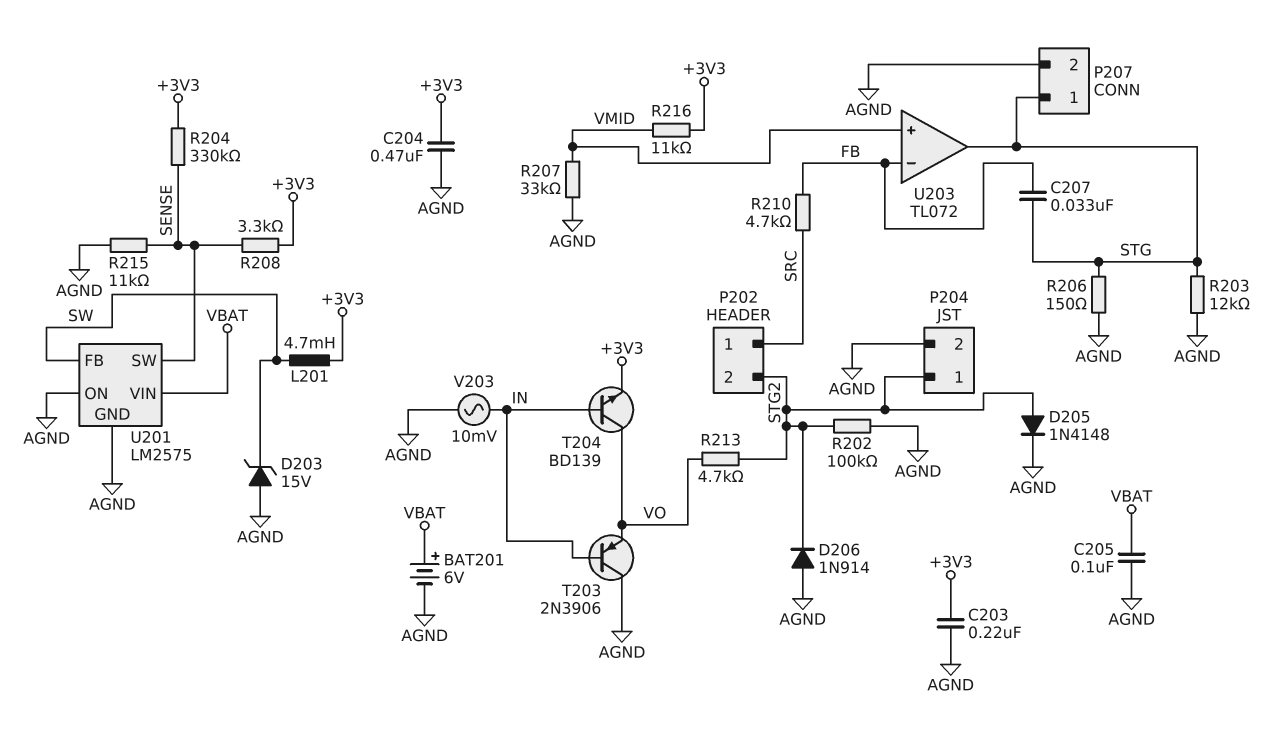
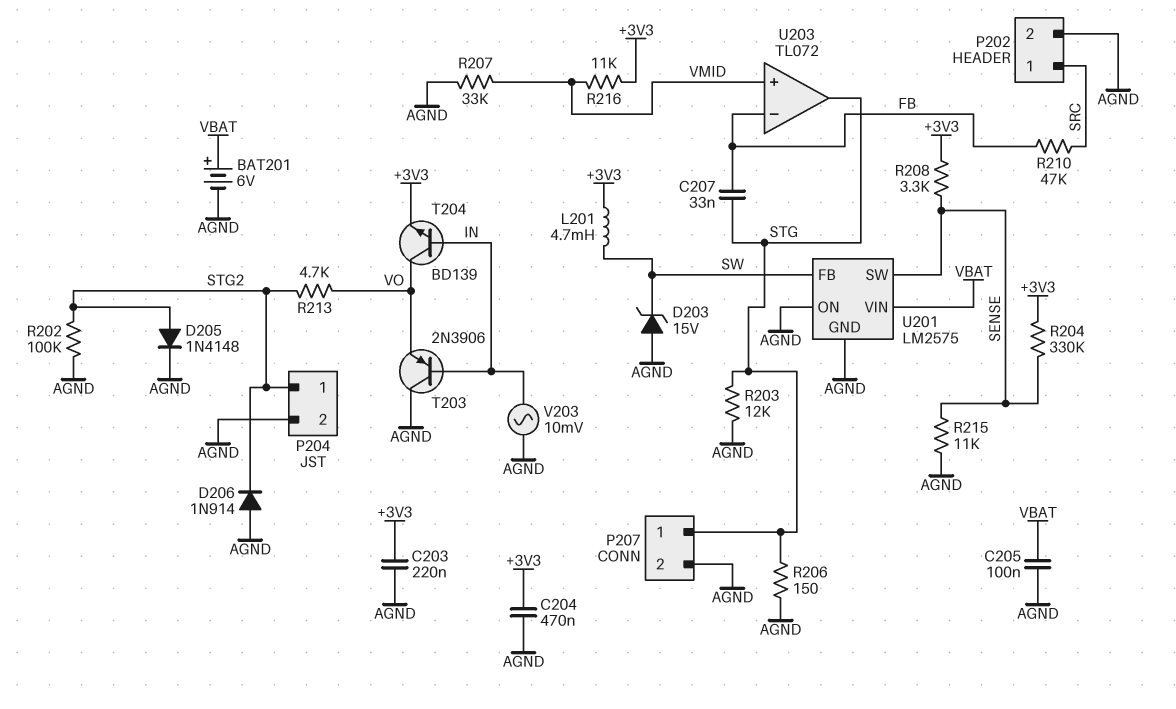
P202 pin 2: STG2 -> AGND
R210: 4.7k (FB, SRC) -> 47k (FB, SRC)

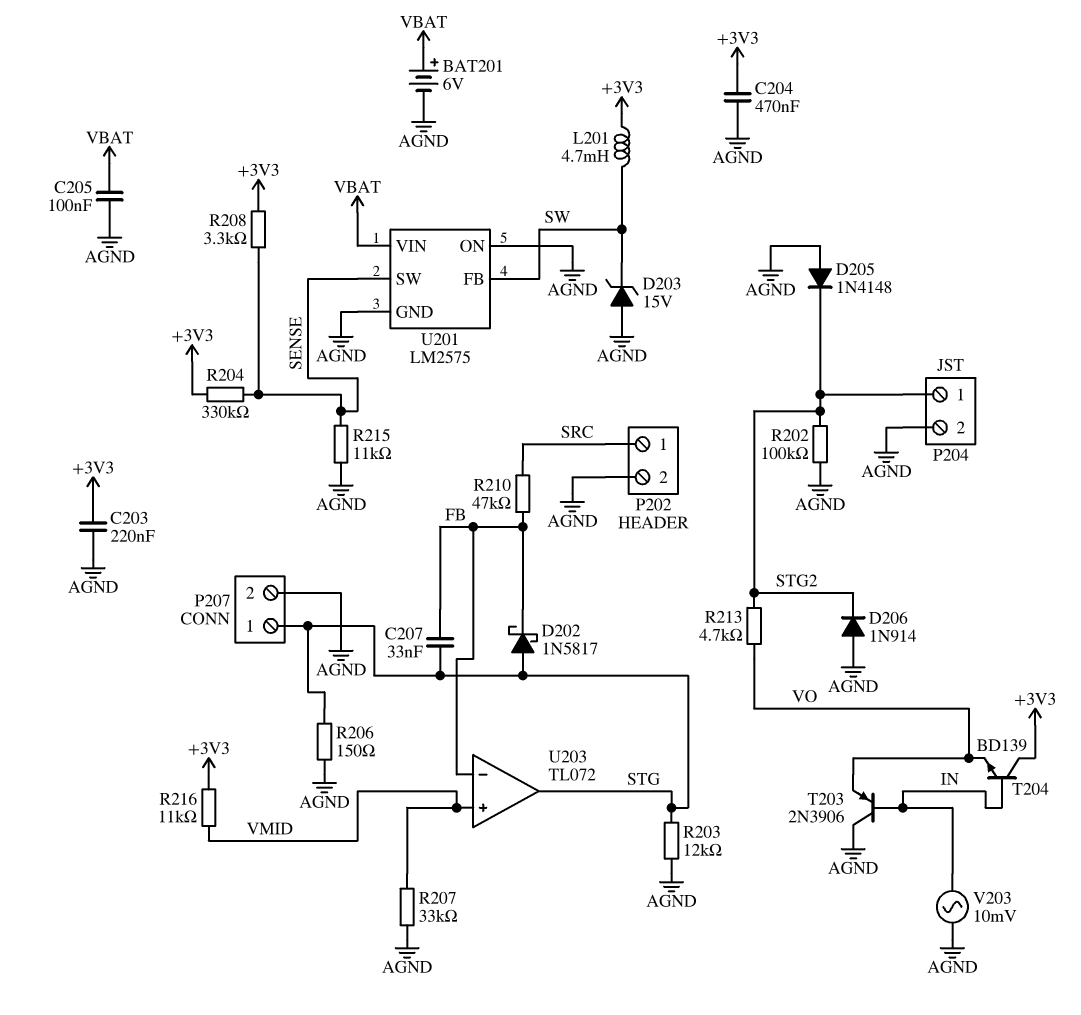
D202: none -> schottky 1N5817 (A STG, K FB)
D205: diode 1N4148 (A STG2, K AGND) -> diode 1N4148 (A AGND, K STG2)
T204: NPN BD139 (B IN, C VO, E +3V3) -> NPN BD139 (B IN, C +3V3, E VO)

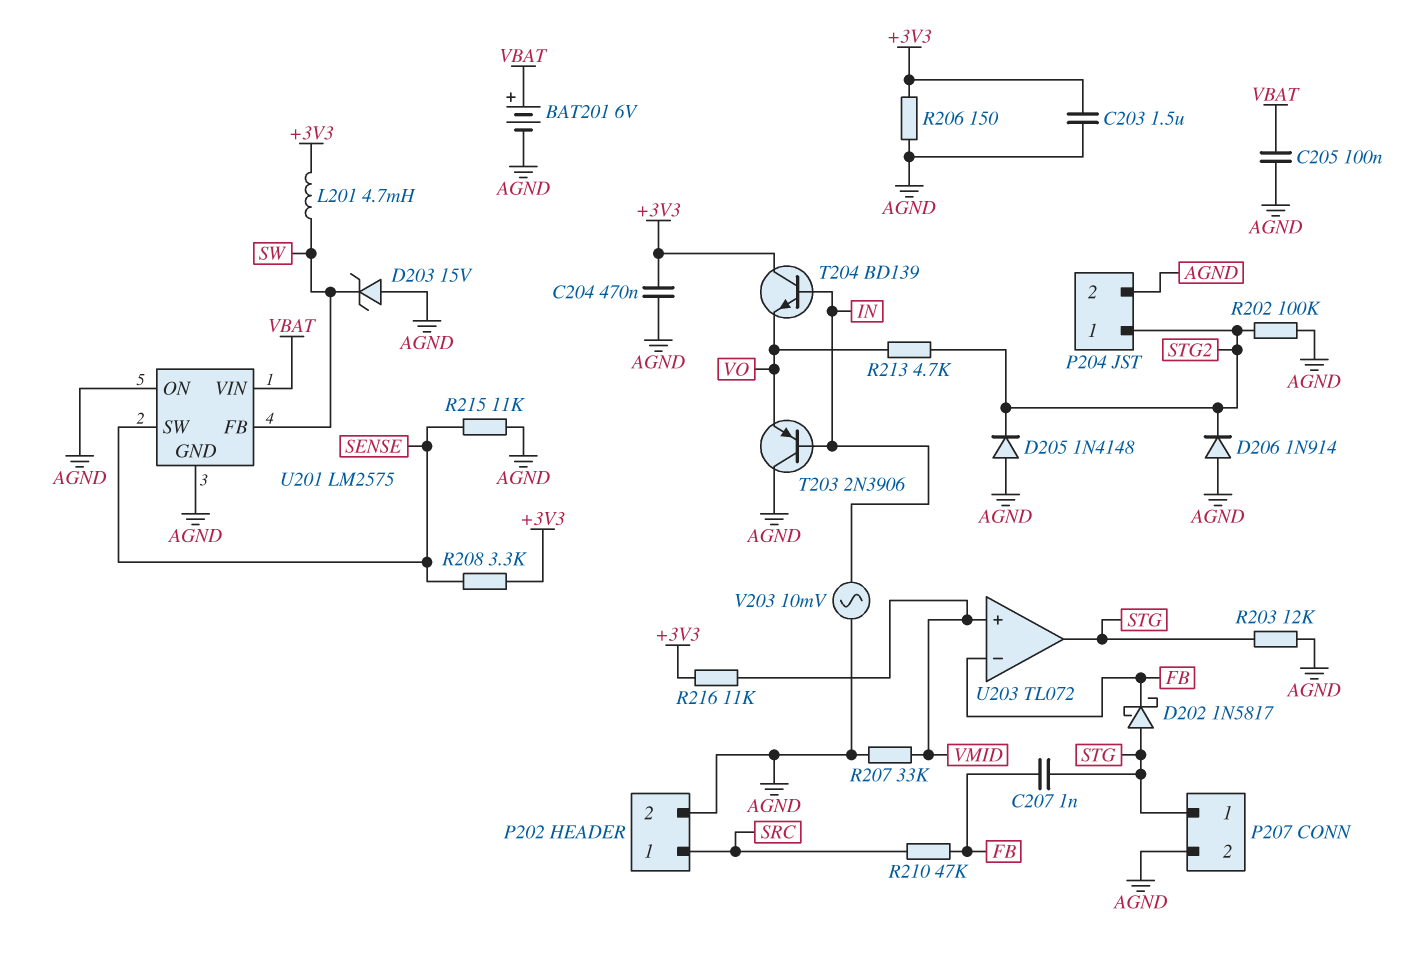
C203: 220nF (+3V3, AGND) -> 1.5uF (+3V3, AGND)
C207: 33nF (FB, STG) -> 1nF (FB, STG)
R204: 330k (+3V3, SENSE) -> none
R206: 150 (AGND, STG) -> 150 (+3V3, AGND)

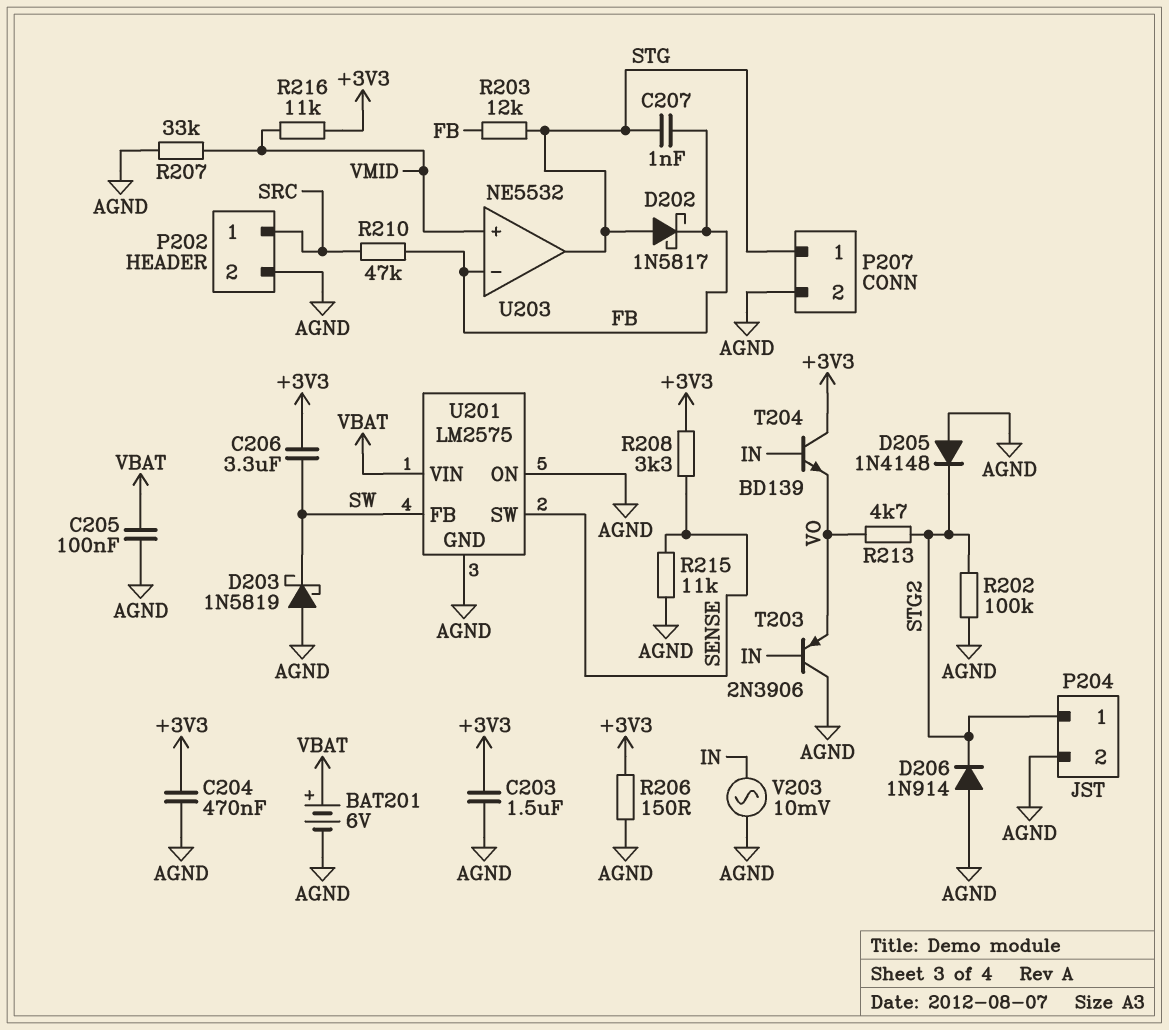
C206: none -> 3.3uF (+3V3, SW)
D203: zener 15V (A AGND, K SW) -> schottky 1N5819 (A AGND, K SW)
L201: 4.7mH (+3V3, SW) -> none
R203: 12k (AGND, STG) -> 12k (FB, STG)
U203: TL072 -> NE5532

